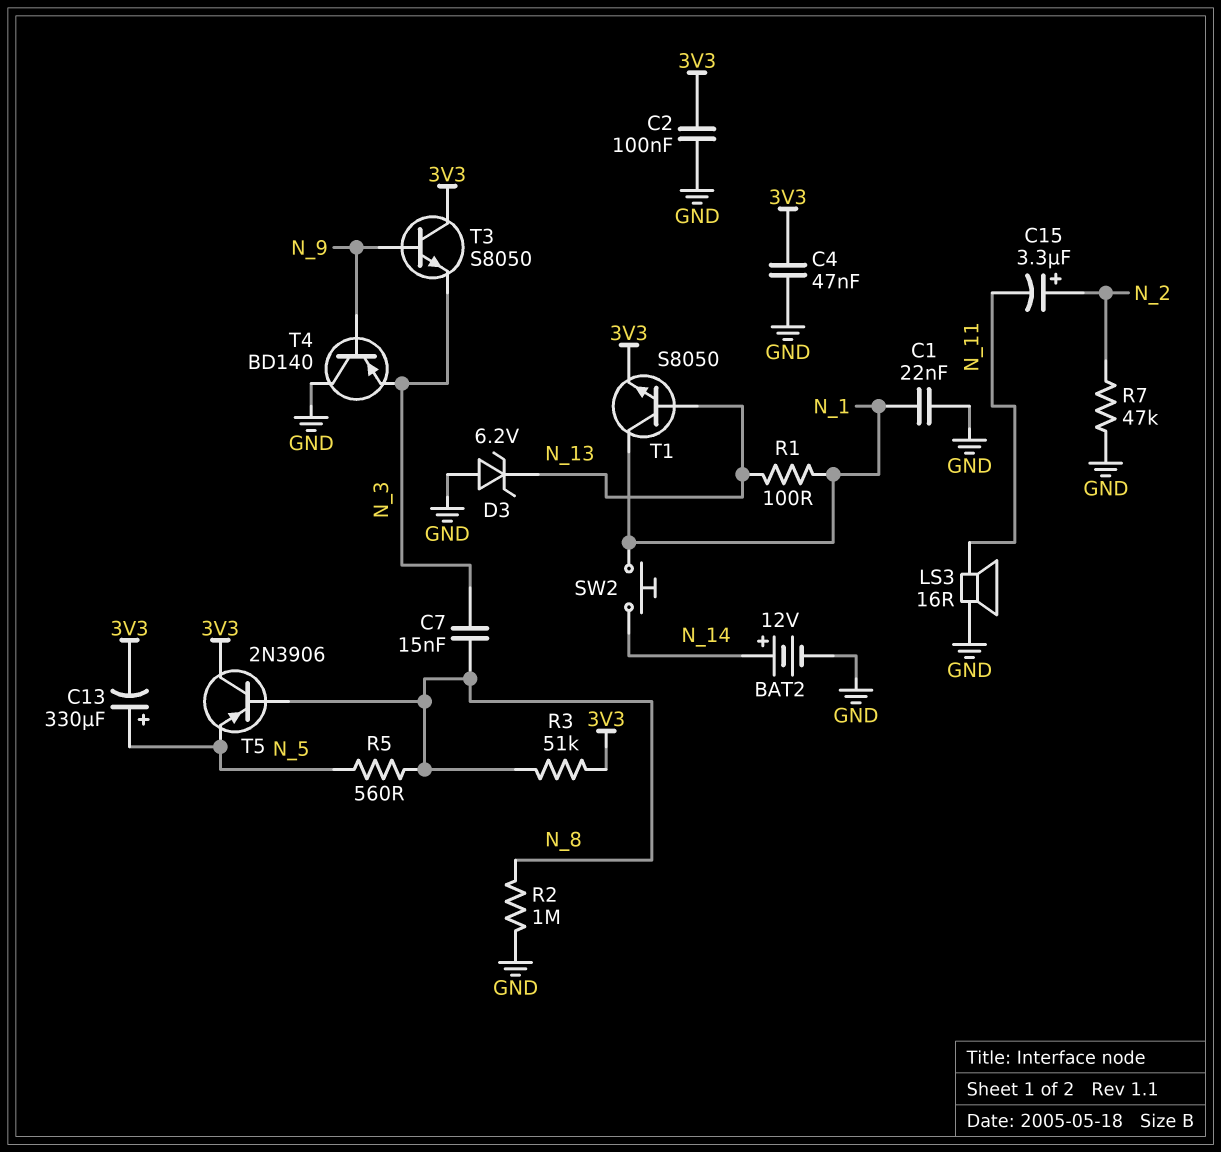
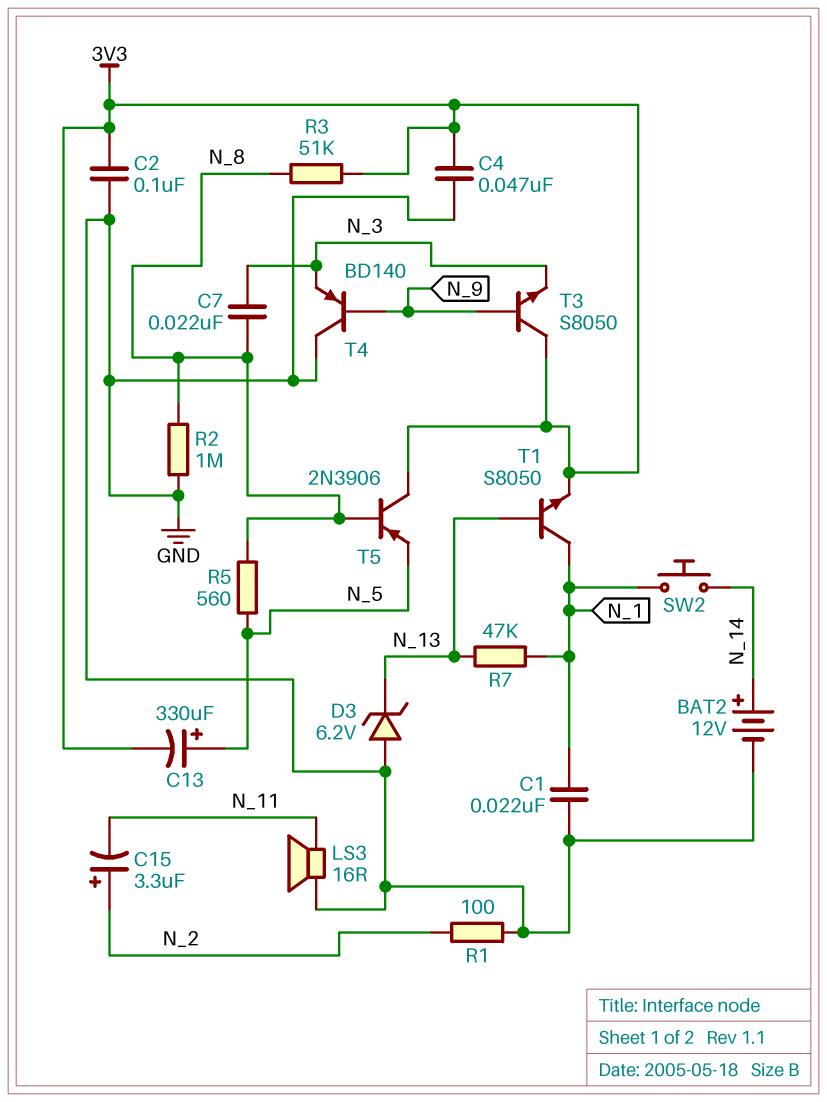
C7: 15nF (N_3, N_8) -> 22nF (N_3, N_8)
R1: 100 (N_1, N_13) -> 100 (GND, N_2)
R7: 47k (GND, N_2) -> 47k (N_1, N_13)

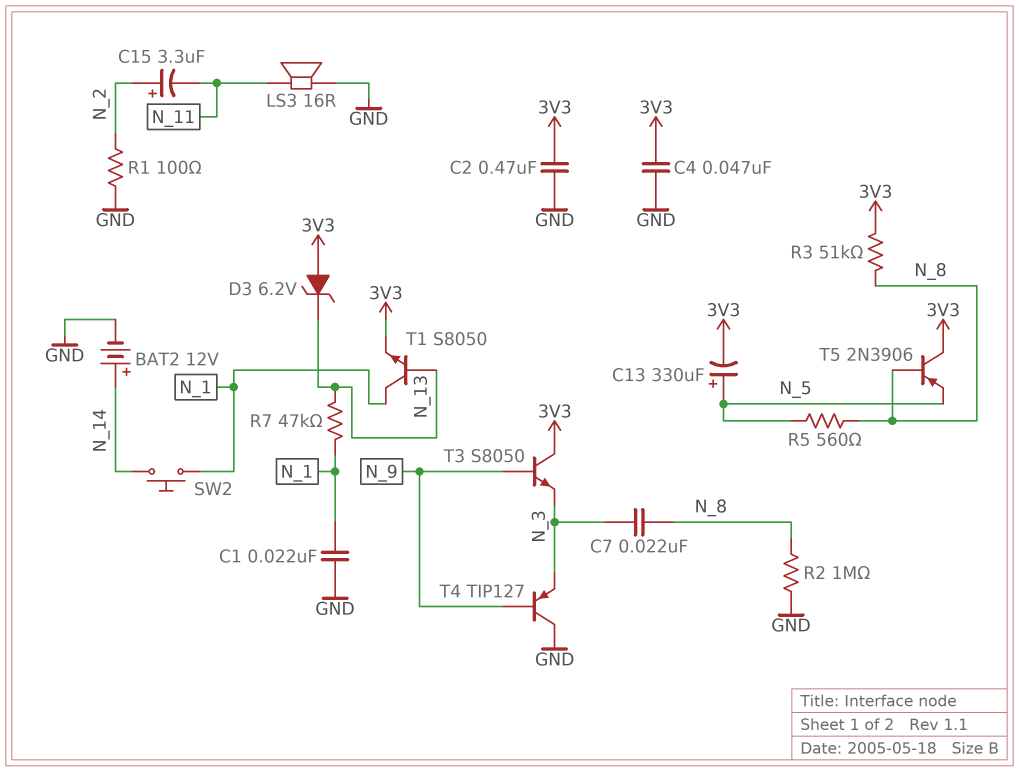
C2: 100nF (3V3, GND) -> 470nF (3V3, GND)
D3: zener 6.2V (A GND, K N_13) -> zener 6.2V (A 3V3, K N_13)
T4: PNP BD140 (B N_9, C GND, E N_3) -> PNP TIP127 (B N_9, C GND, E N_3)

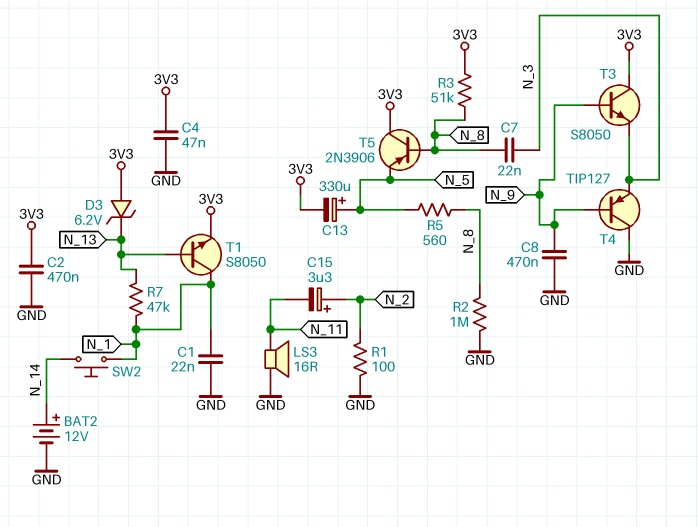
C8: none -> 470nF (GND, N_9)

